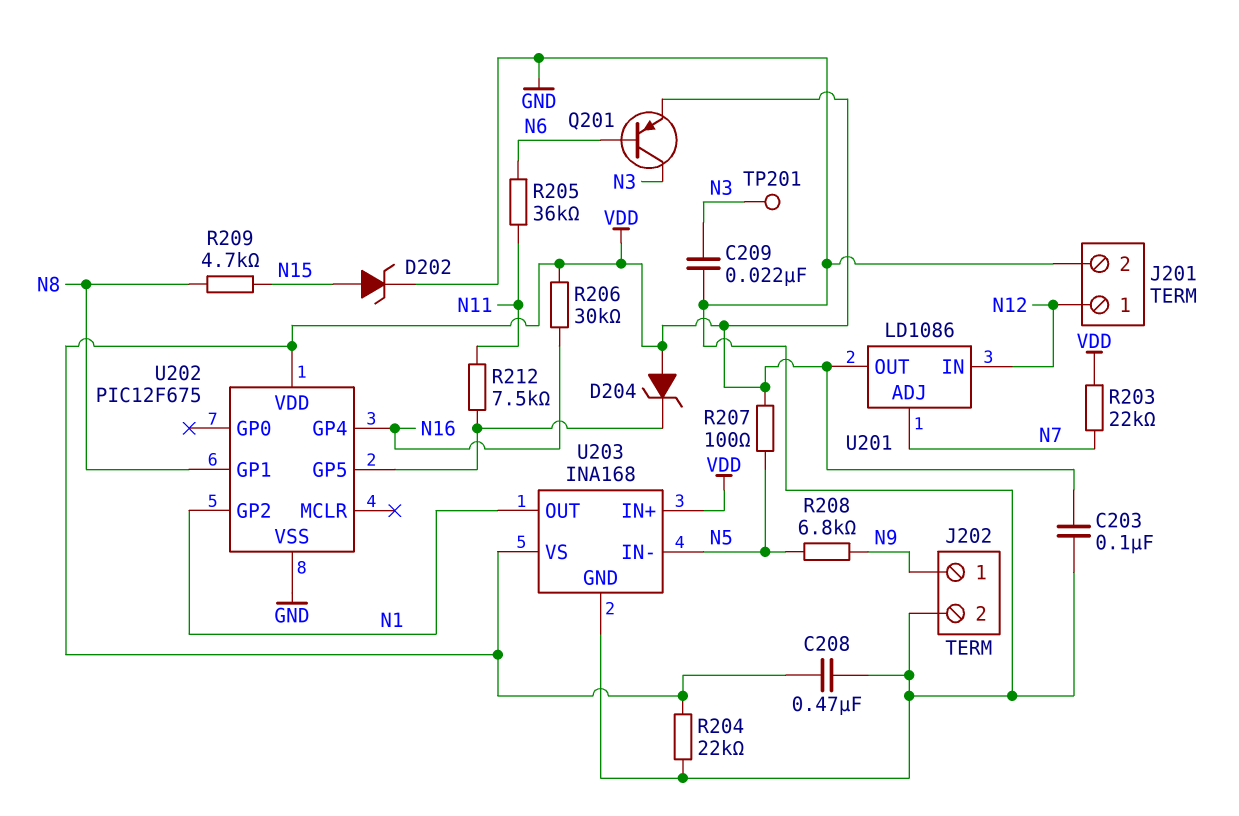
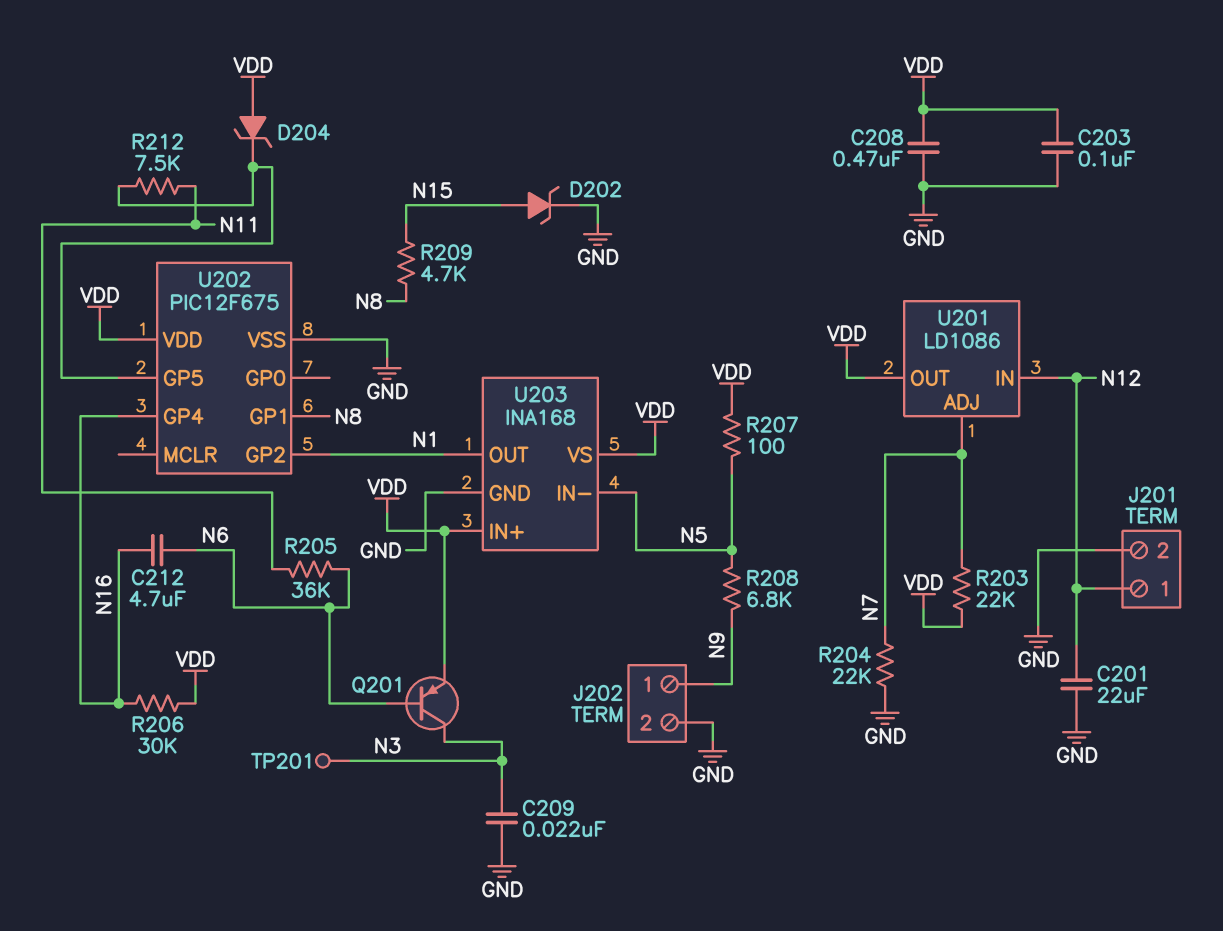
C201: none -> 22uF (GND, N12)
C212: none -> 4.7uF (N6, N16)
R204: 22k (GND, VDD) -> 22k (GND, N7)

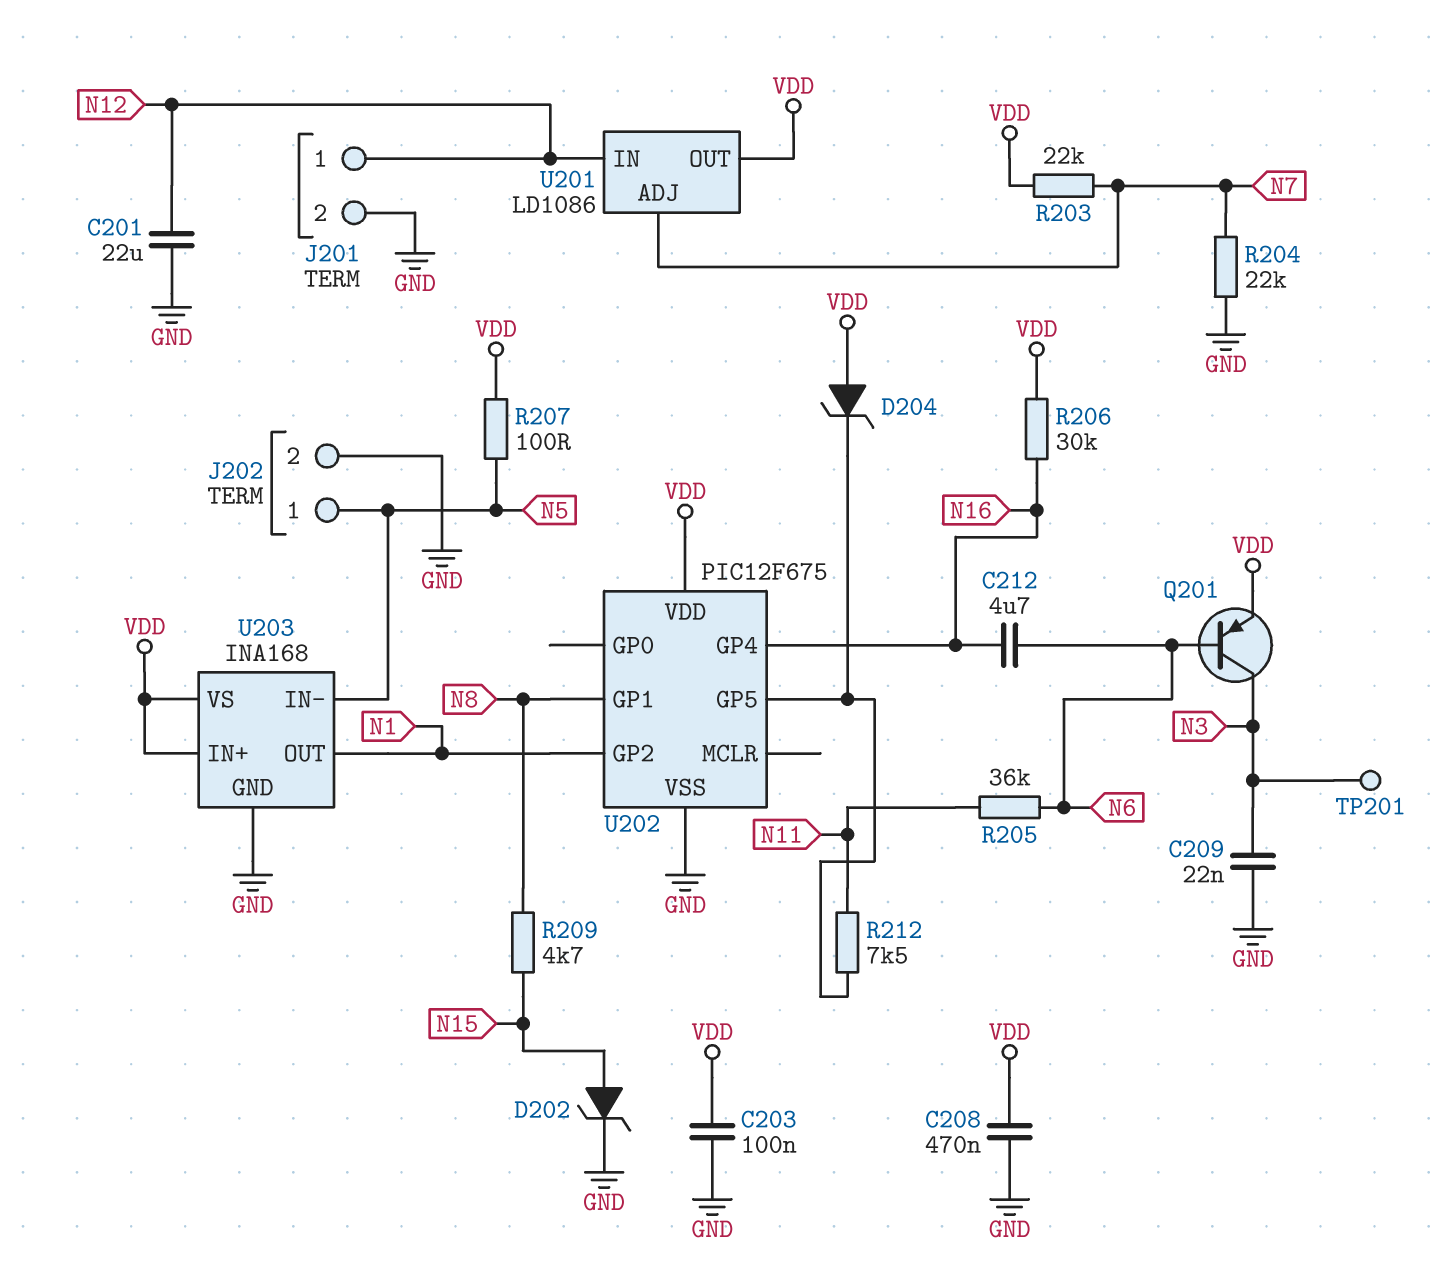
J202 pin 1: N9 -> N5
R208: 6.8k (N5, N9) -> none

